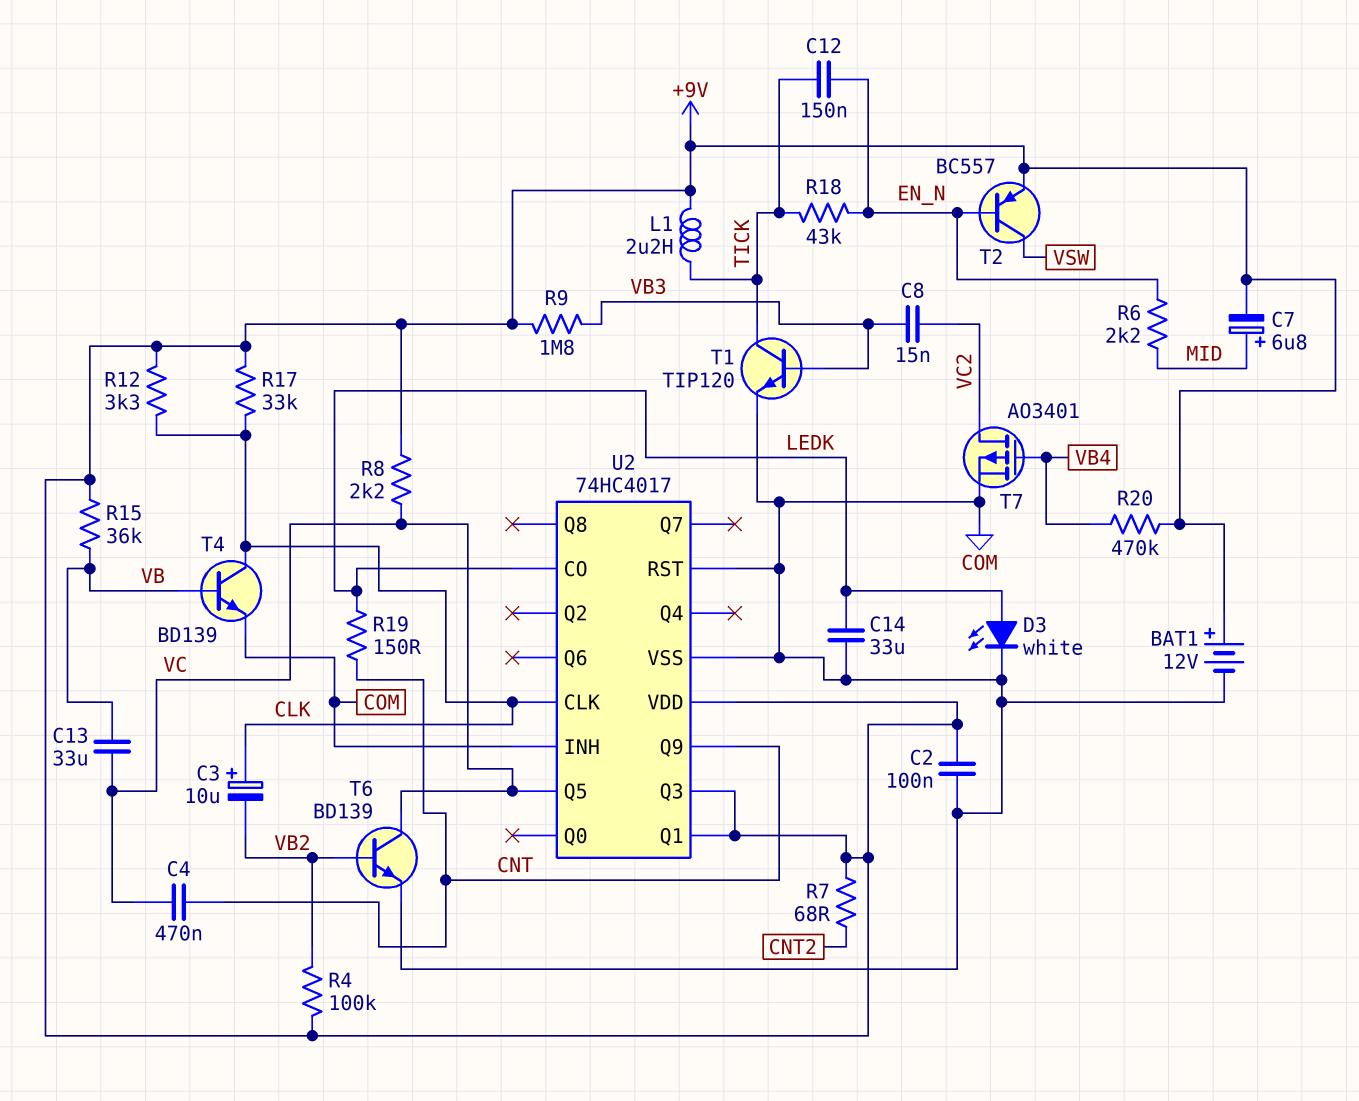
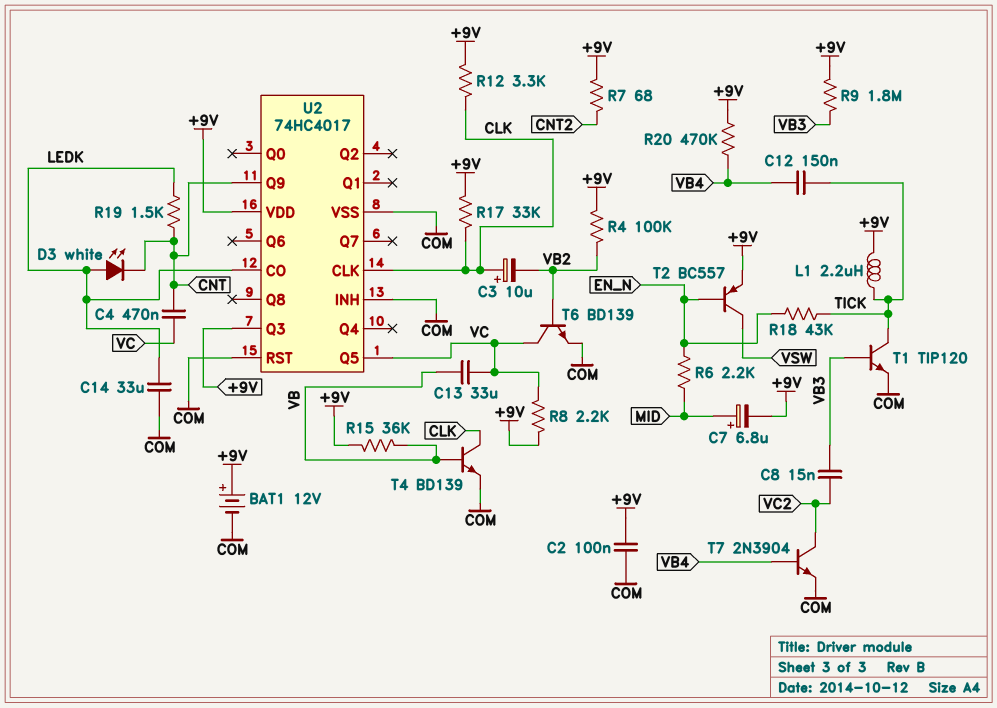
C12: 150nF (EN_N, TICK) -> 150nF (TICK, VB4)
D3: LED white (A LEDK, K COM) -> LED white (A LEDK, K CNT)
R19: 150 (CNT, LEDK) -> 1.5k (CNT, LEDK)
T7: PMOS AO3401 (G VB4, D VC2, S COM) -> NPN 2N3904 (B VB4, C VC2, E COM)
U2 pin Q1: +9V -> none

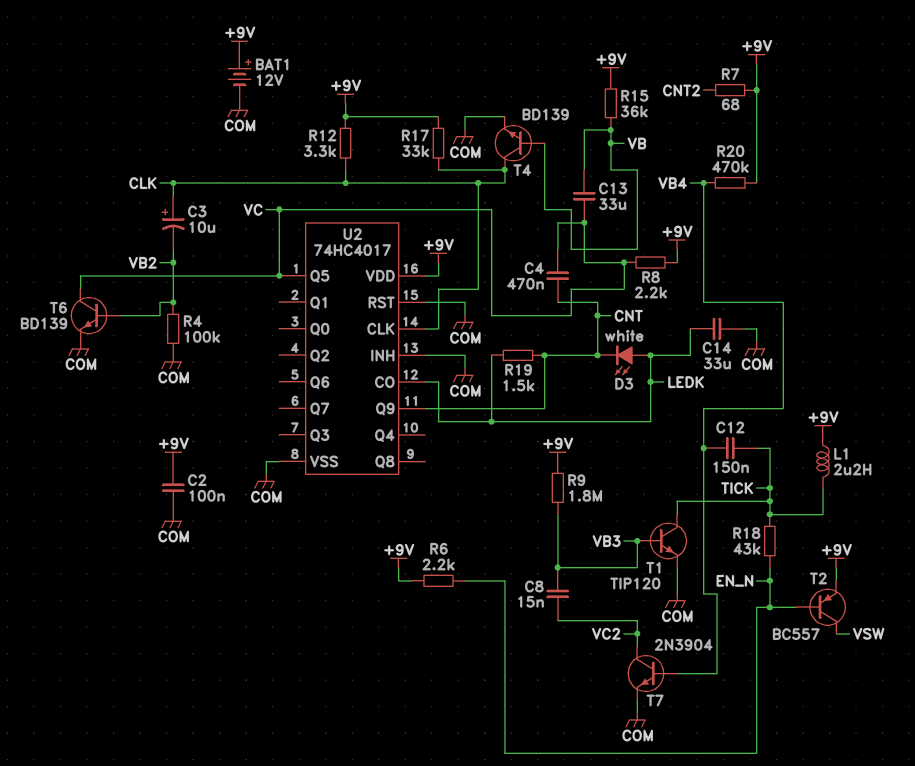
C7: 6.8uF (plus MID, minus +9V) -> none
R4: 100k (+9V, VB2) -> 100k (COM, VB2)
R6: 2.2k (EN_N, MID) -> 2.2k (+9V, EN_N)
U2 pin Q3: +9V -> none

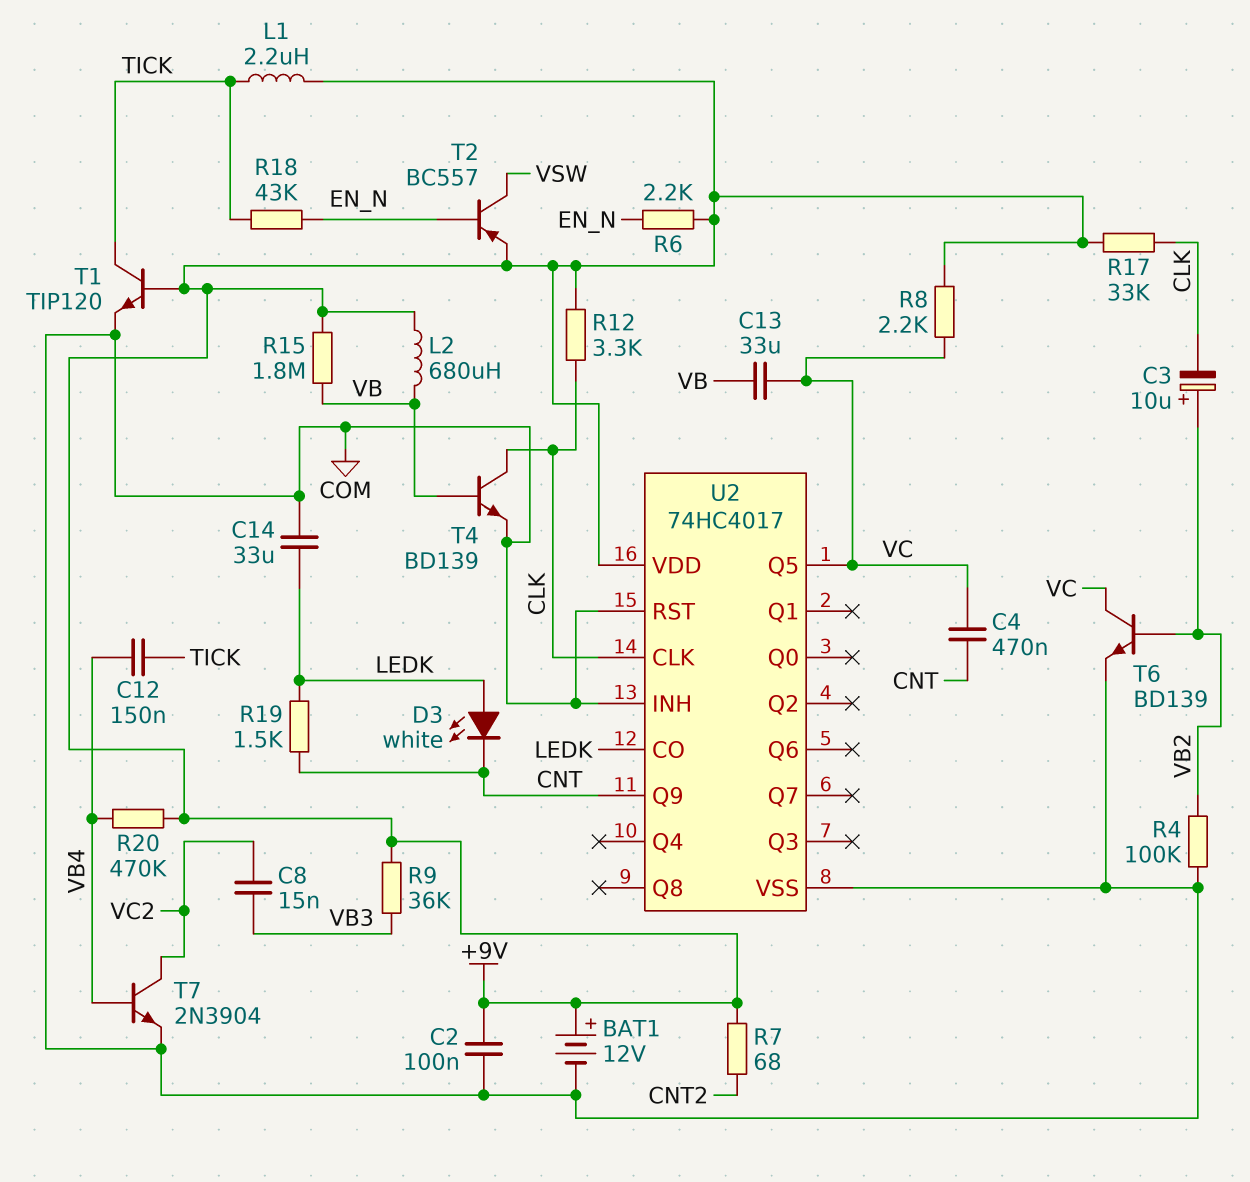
C3: 10uF (plus CLK, minus VB2) -> 10uF (plus VB2, minus CLK)
L2: none -> 680uH (+9V, VB)
R9: 1.8M (+9V, VB3) -> 36k (+9V, VB3)
R15: 36k (+9V, VB) -> 1.8M (+9V, VB)
T1: NPN TIP120 (B VB3, C TICK, E COM) -> NPN TIP120 (B +9V, C TICK, E COM)

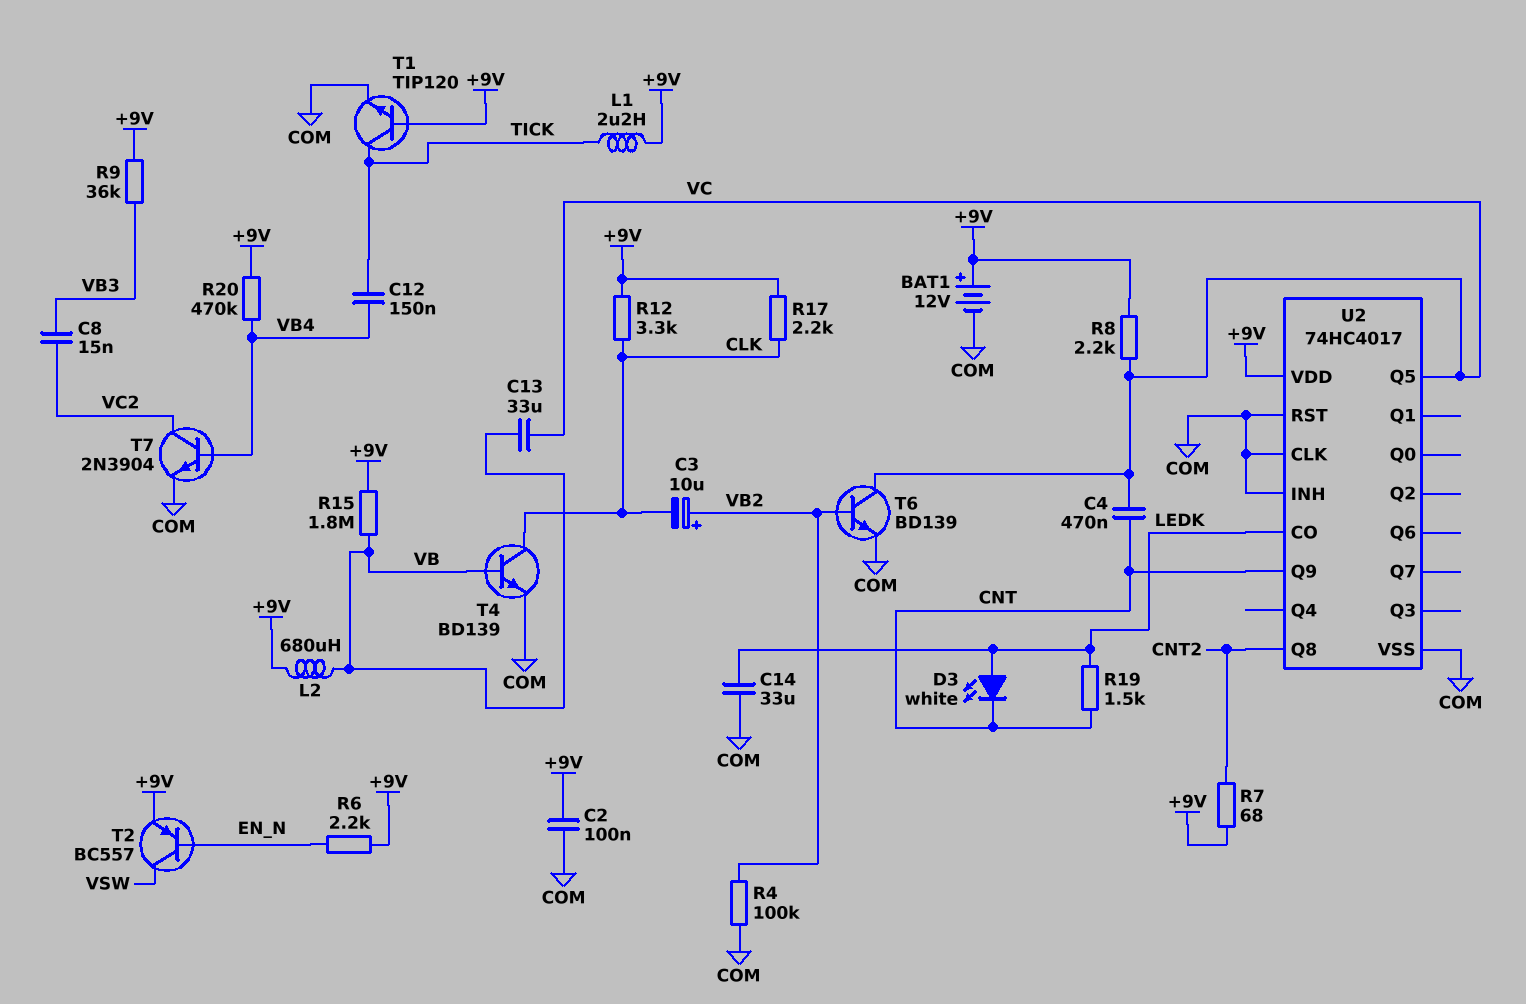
R17: 33k (+9V, CLK) -> 2.2k (+9V, CLK)
R18: 43k (EN_N, TICK) -> none
U2 pin CLK: CLK -> COM
U2 pin Q8: none -> CNT2

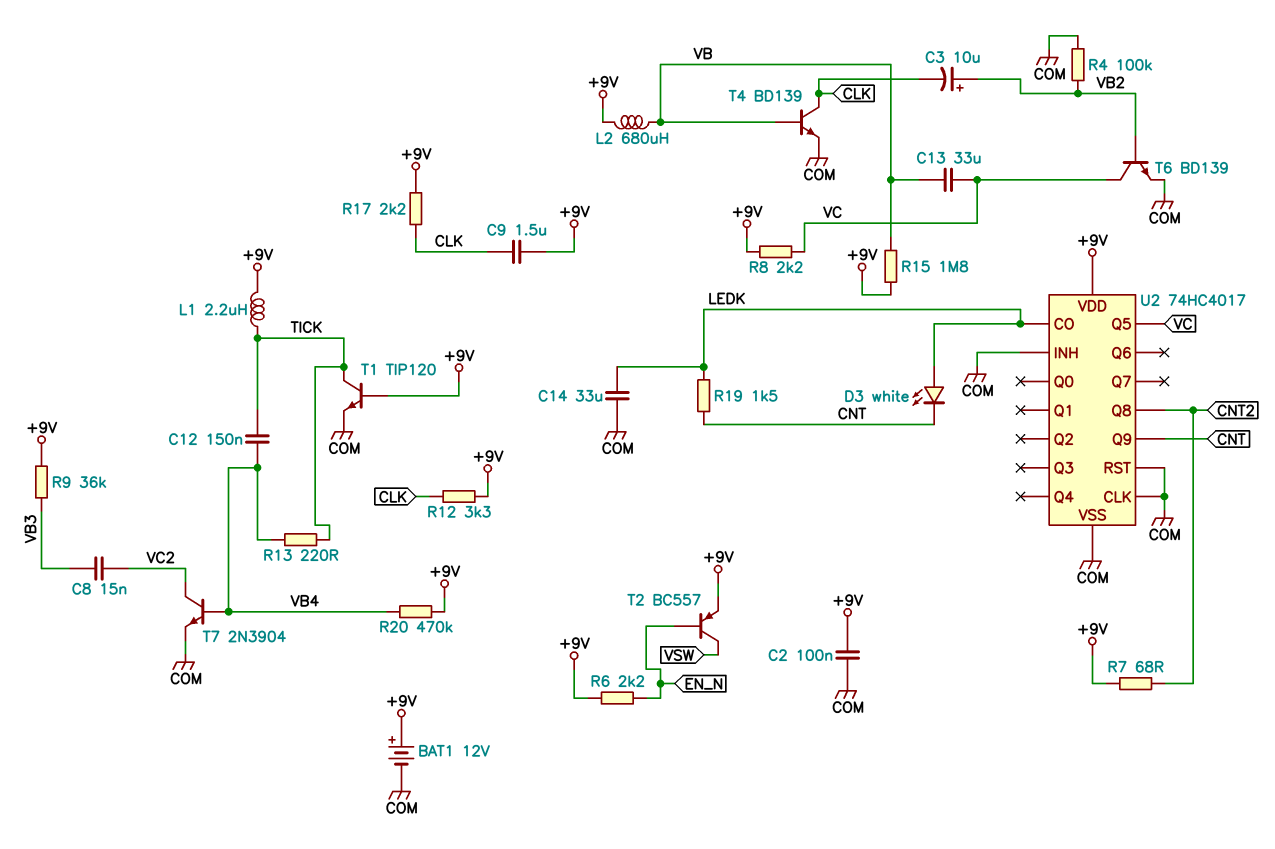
C4: 470nF (CNT, VC) -> none
C9: none -> 1.5uF (+9V, CLK)
R13: none -> 220 (TICK, VB4)

